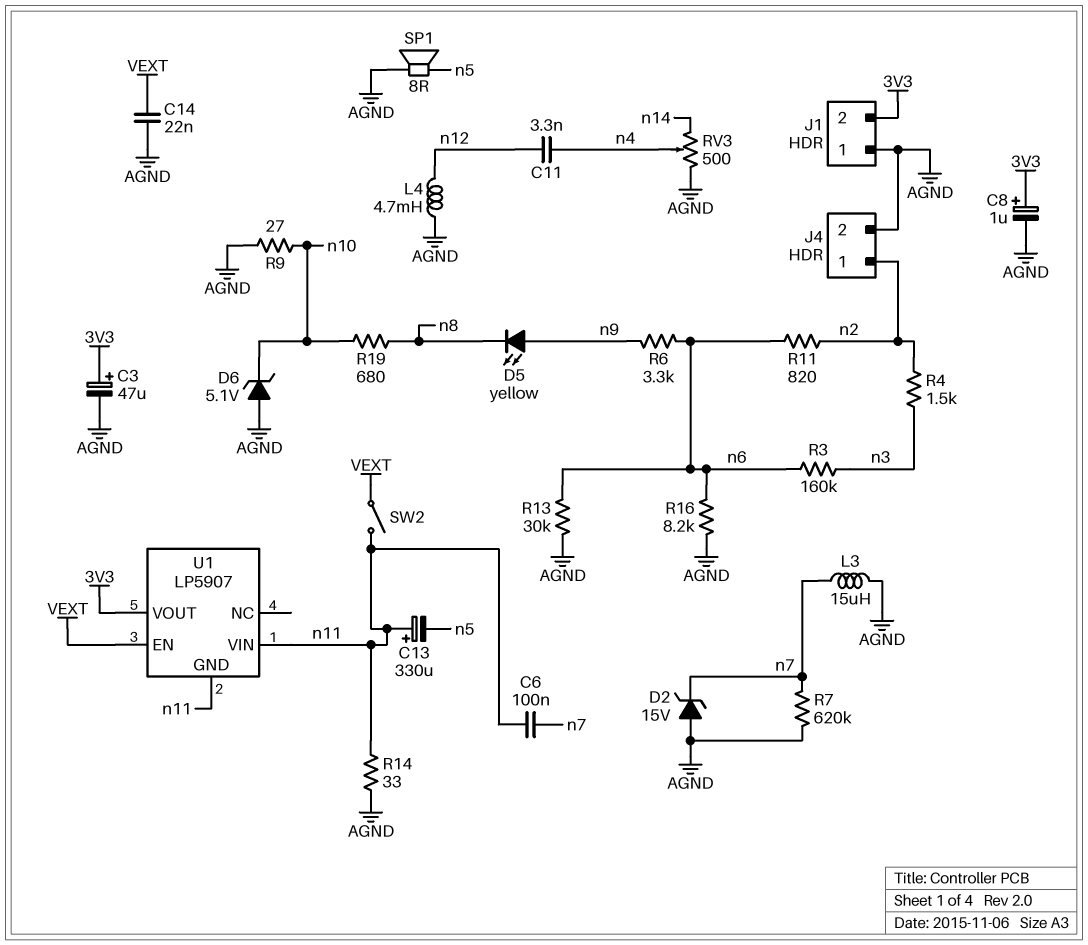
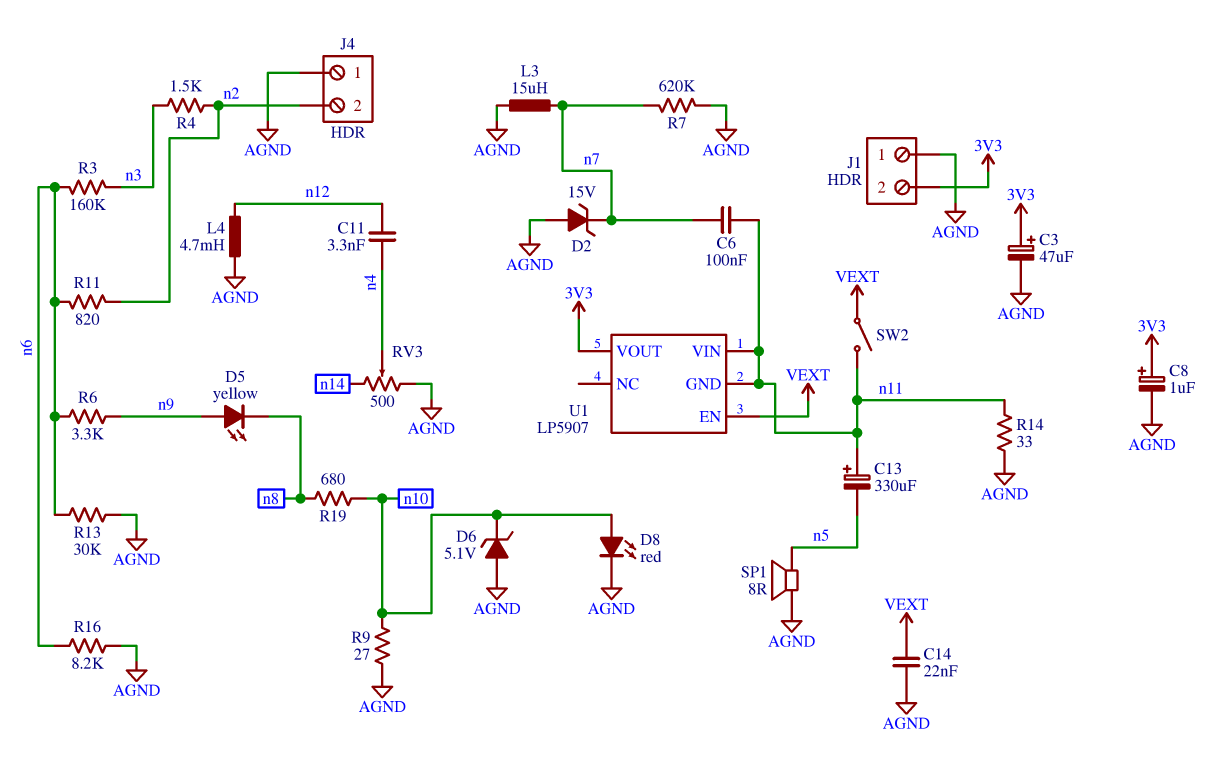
D8: none -> LED red (A n10, K AGND)
J4 pin 1: n2 -> AGND
J4 pin 2: AGND -> n2

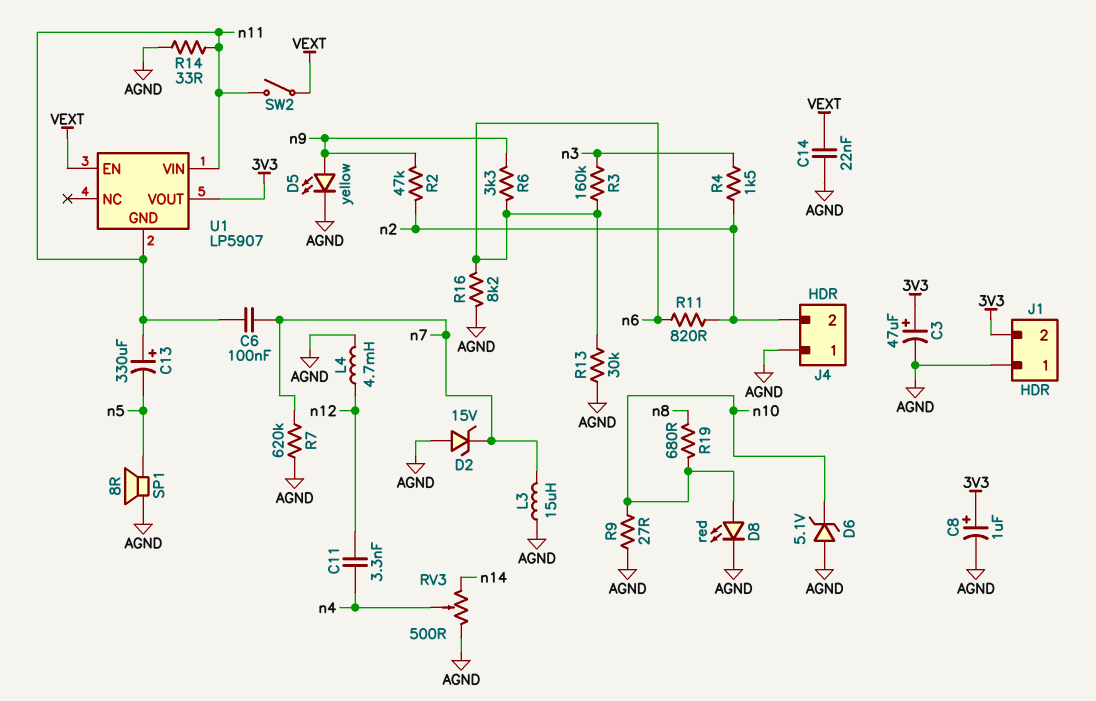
D5: LED yellow (A n9, K n8) -> LED yellow (A n9, K AGND)
R2: none -> 47k (n2, n9)

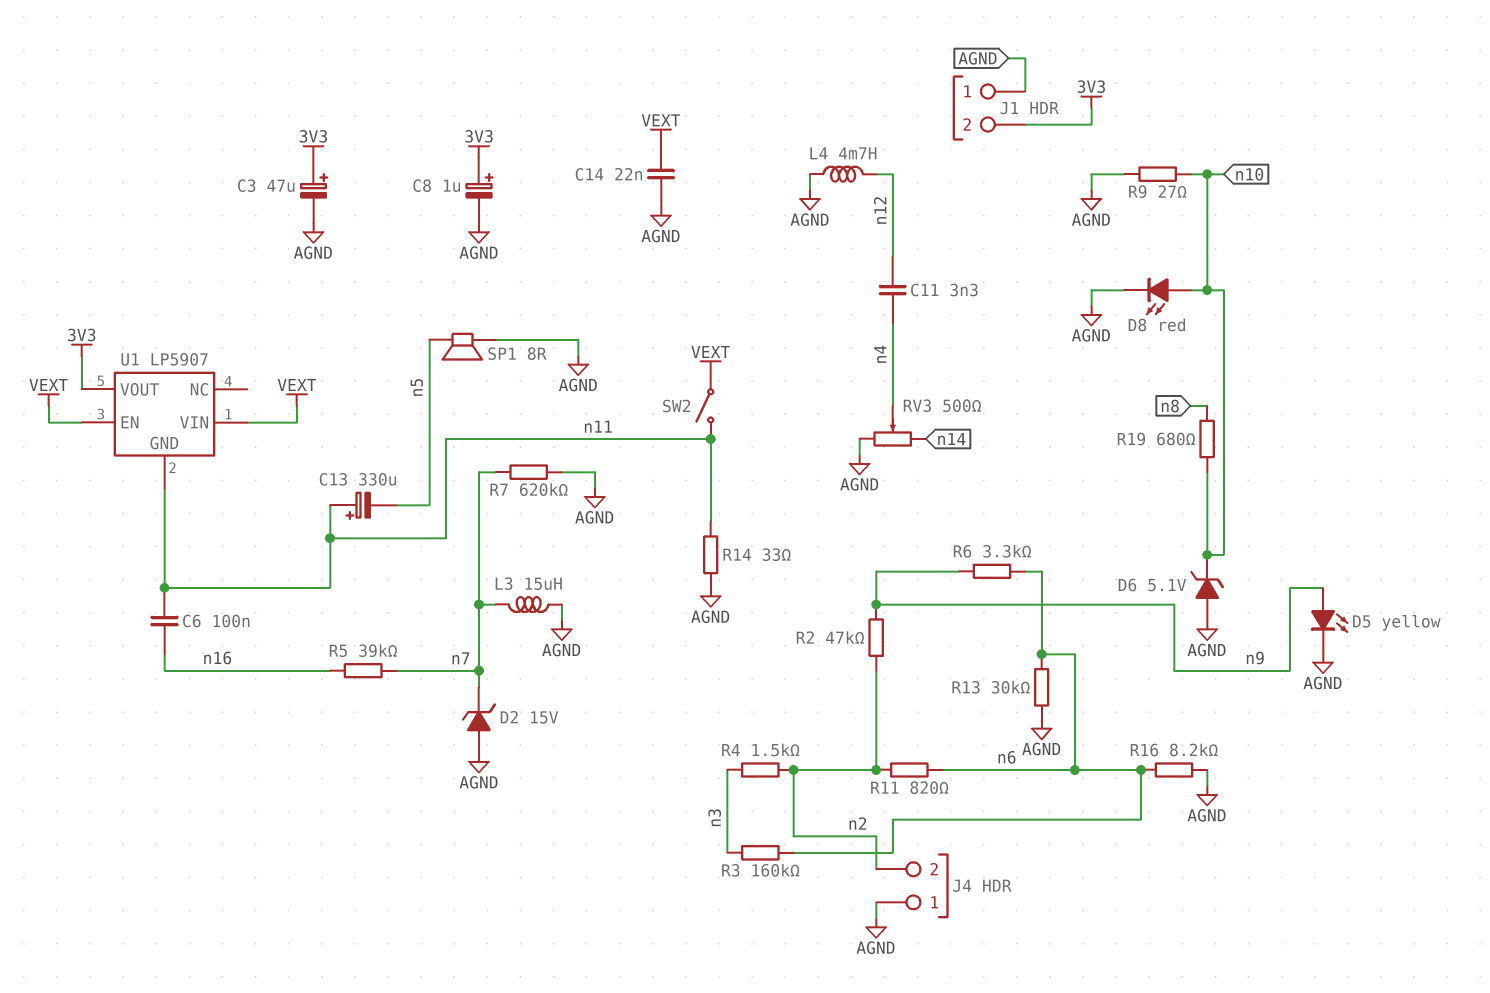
C6: 100nF (n7, n11) -> 100nF (n11, n16)
R5: none -> 39k (n7, n16)
U1 pin VIN: n11 -> VEXT

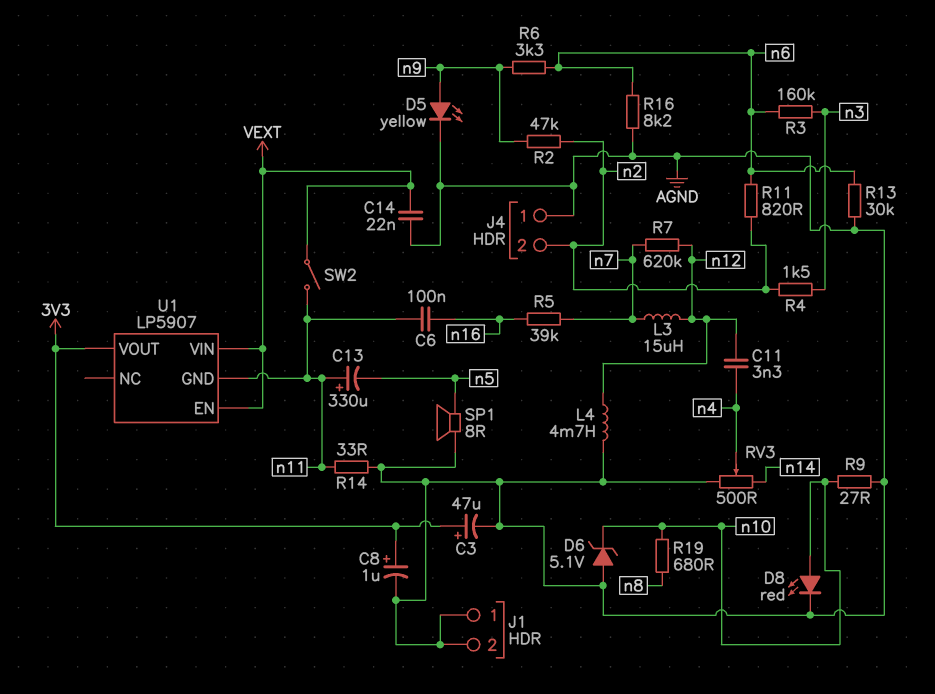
D2: zener 15V (A AGND, K n7) -> none
J1 pin 2: 3V3 -> AGND
L3: 15uH (AGND, n7) -> 15uH (n7, n12)
R7: 620k (AGND, n7) -> 620k (n7, n12)

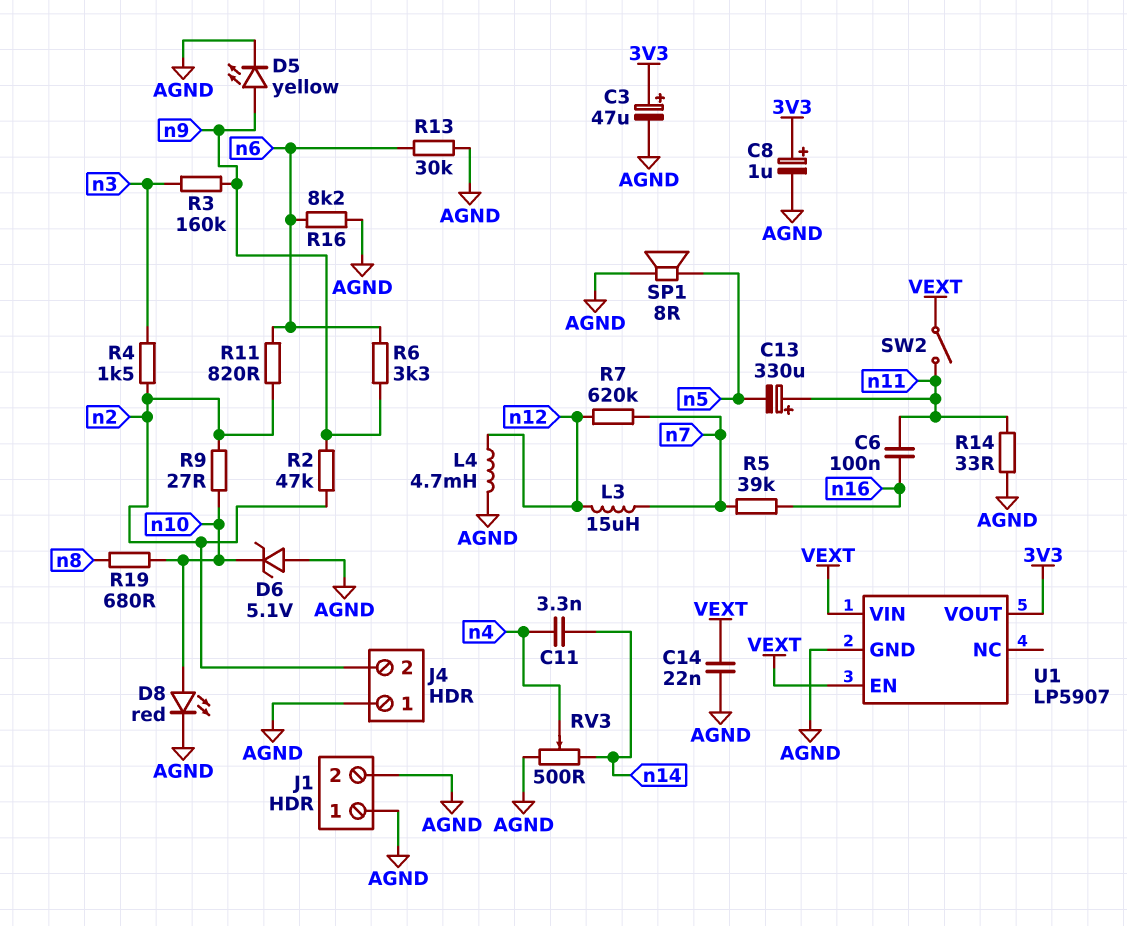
C11: 3.3nF (n4, n12) -> 3.3nF (n4, n14)
R3: 160k (n3, n6) -> 160k (n3, n9)
R9: 27 (AGND, n10) -> 27 (n2, n10)
U1 pin GND: n11 -> AGND

